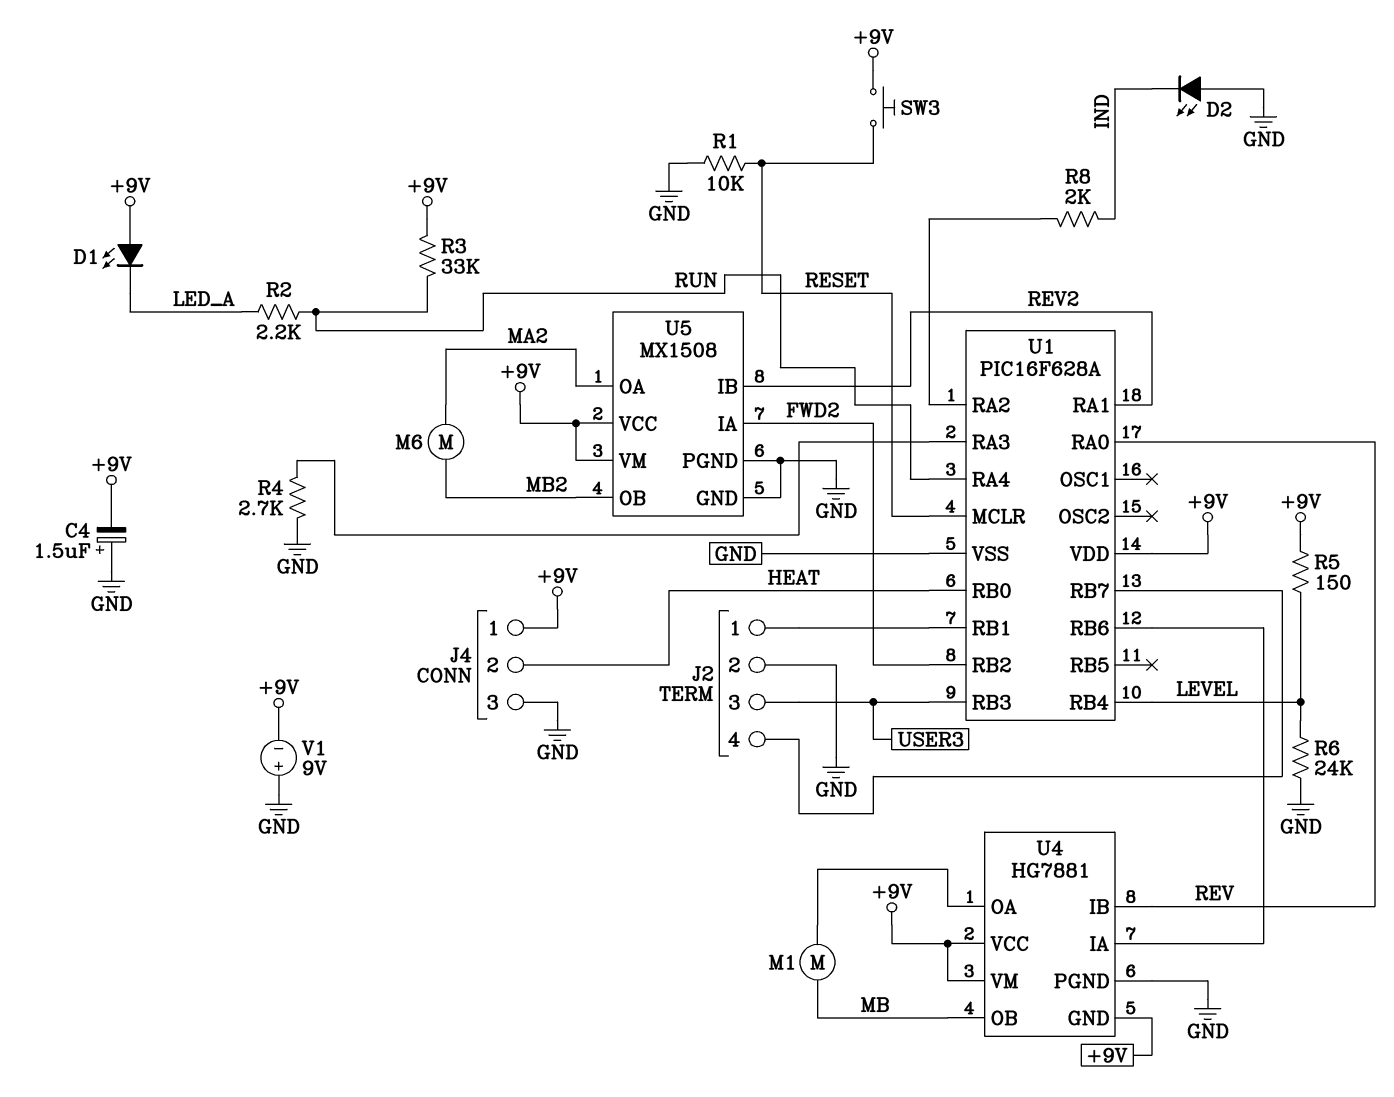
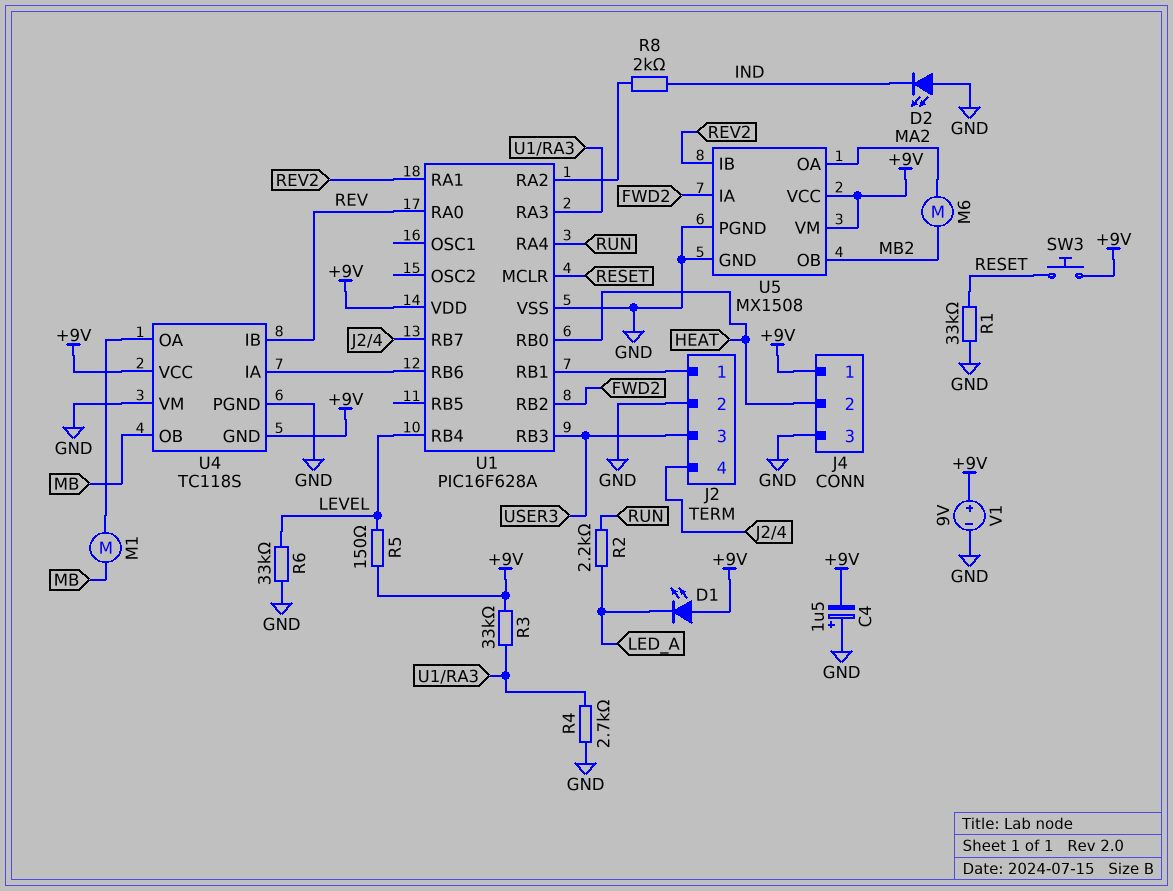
R1: 10k (GND, RESET) -> 33k (GND, RESET)
R3: 33k (+9V, RUN) -> 33k (+9V, U1/RA3)
R6: 24k (GND, LEVEL) -> 33k (GND, LEVEL)
U4: HG7881 -> TC118S
U4 pin VM: +9V -> GND
V1: 9V (plus GND, minus +9V) -> 9V (plus +9V, minus GND)

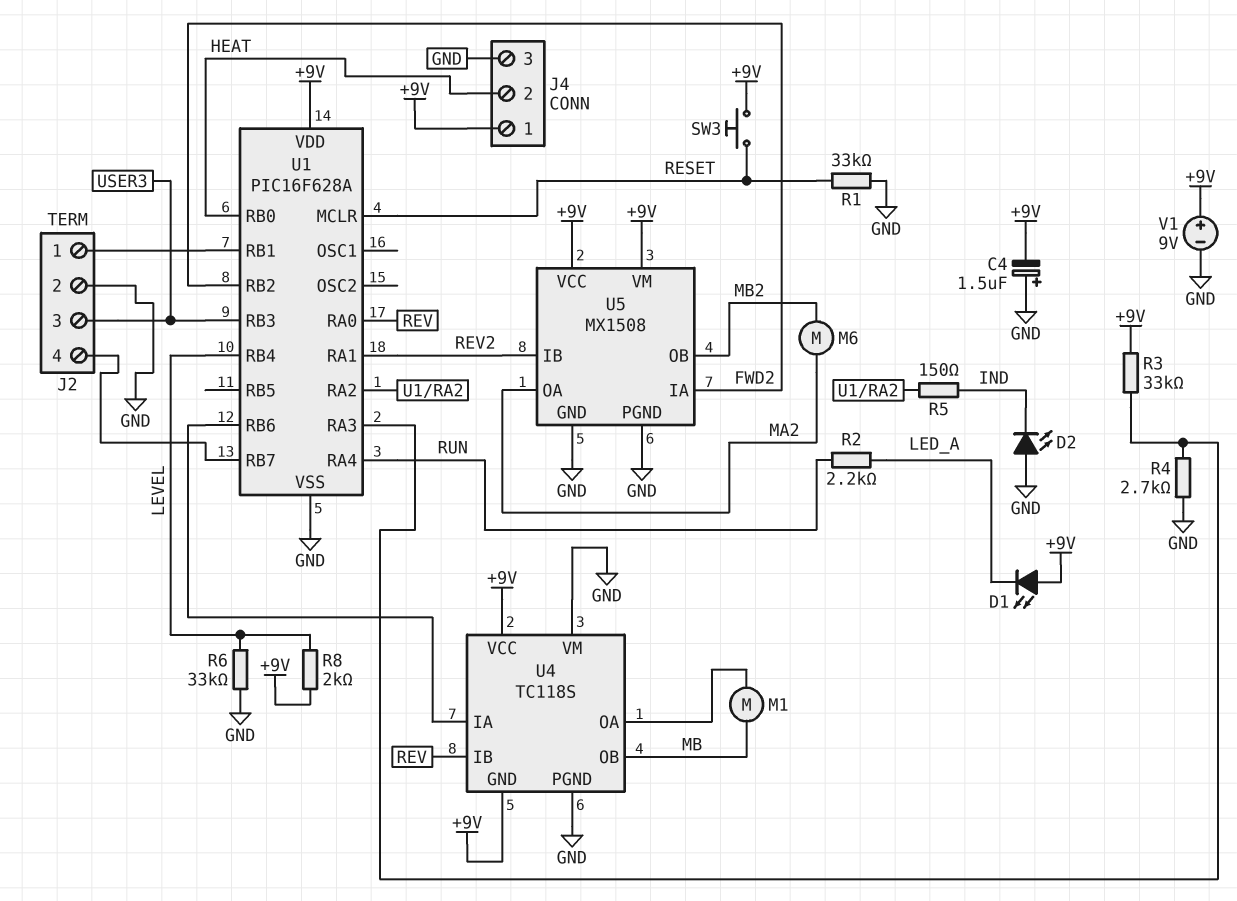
R5: 150 (+9V, LEVEL) -> 150 (IND, U1/RA2)
R8: 2k (IND, U1/RA2) -> 2k (+9V, LEVEL)

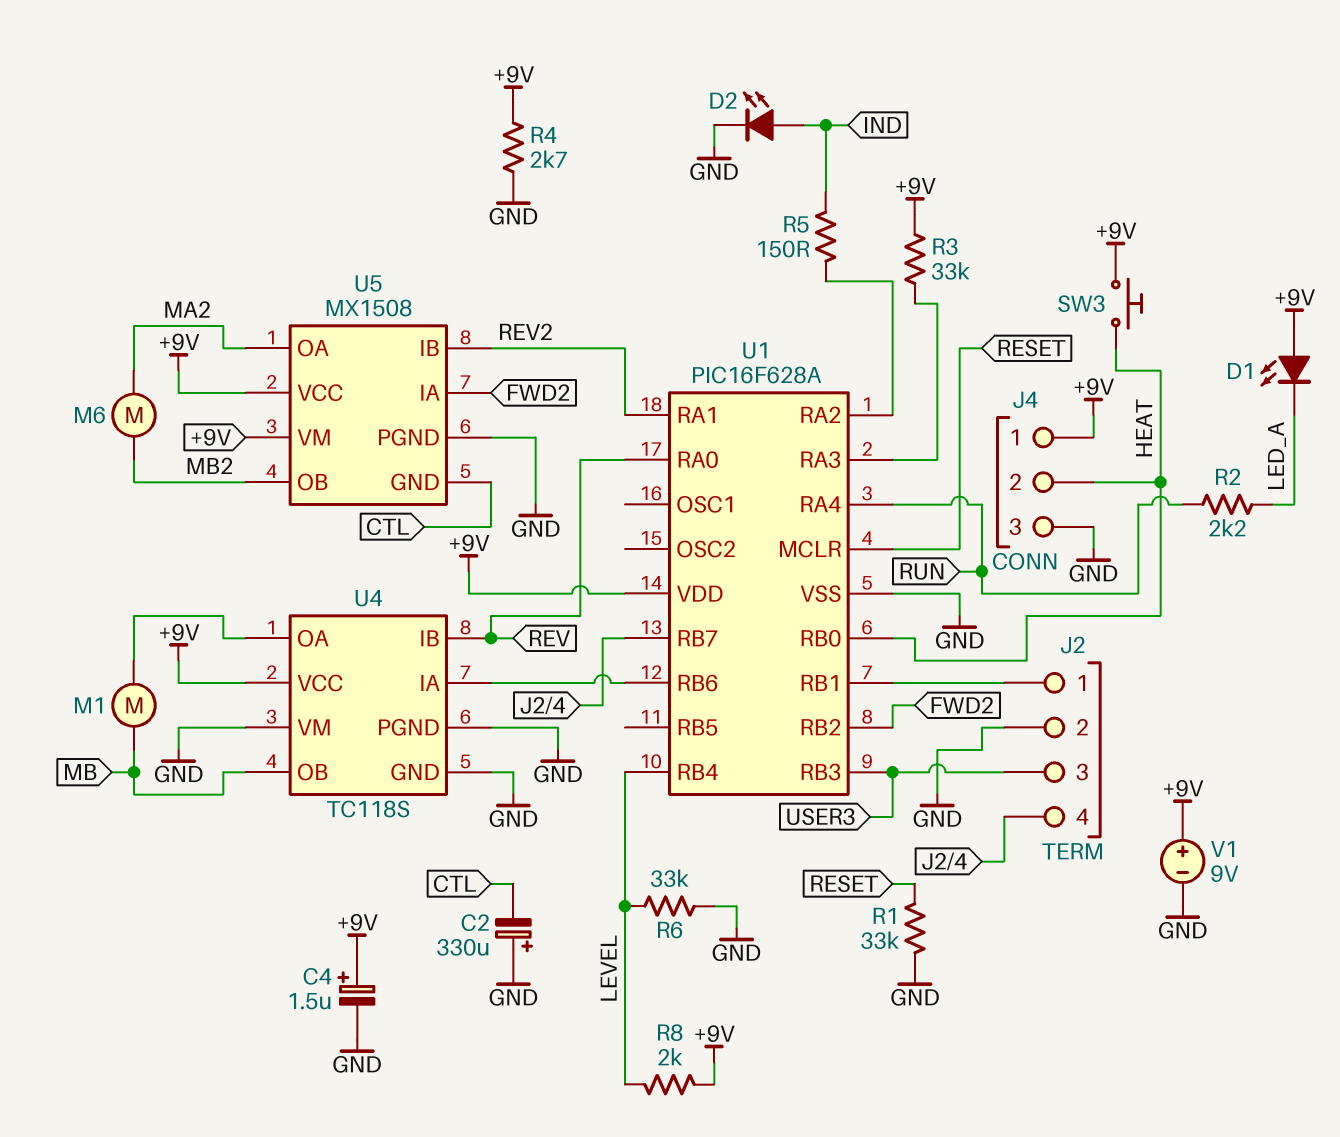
C2: none -> 330uF (plus GND, minus CTL)
C4: 1.5uF (plus GND, minus +9V) -> 1.5uF (plus +9V, minus GND)
D2: LED (A GND, K IND) -> LED (A IND, K GND)
R4: 2.7k (GND, U1/RA3) -> 2.7k (+9V, GND)
SW3: button (+9V, RESET) -> button (+9V, HEAT)
U4 pin GND: +9V -> GND
U5 pin GND: GND -> CTL

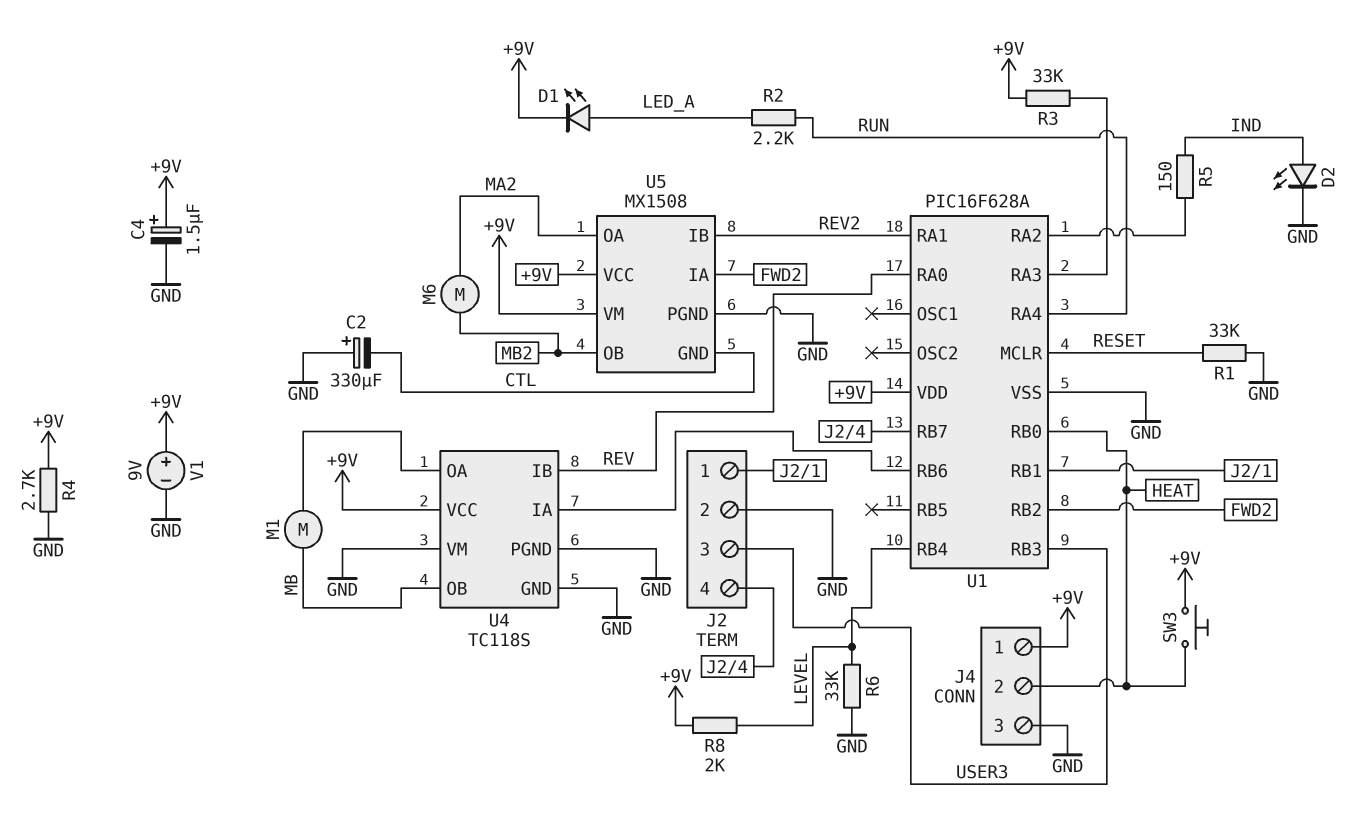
D1: LED (A +9V, K LED_A) -> LED (A LED_A, K +9V)

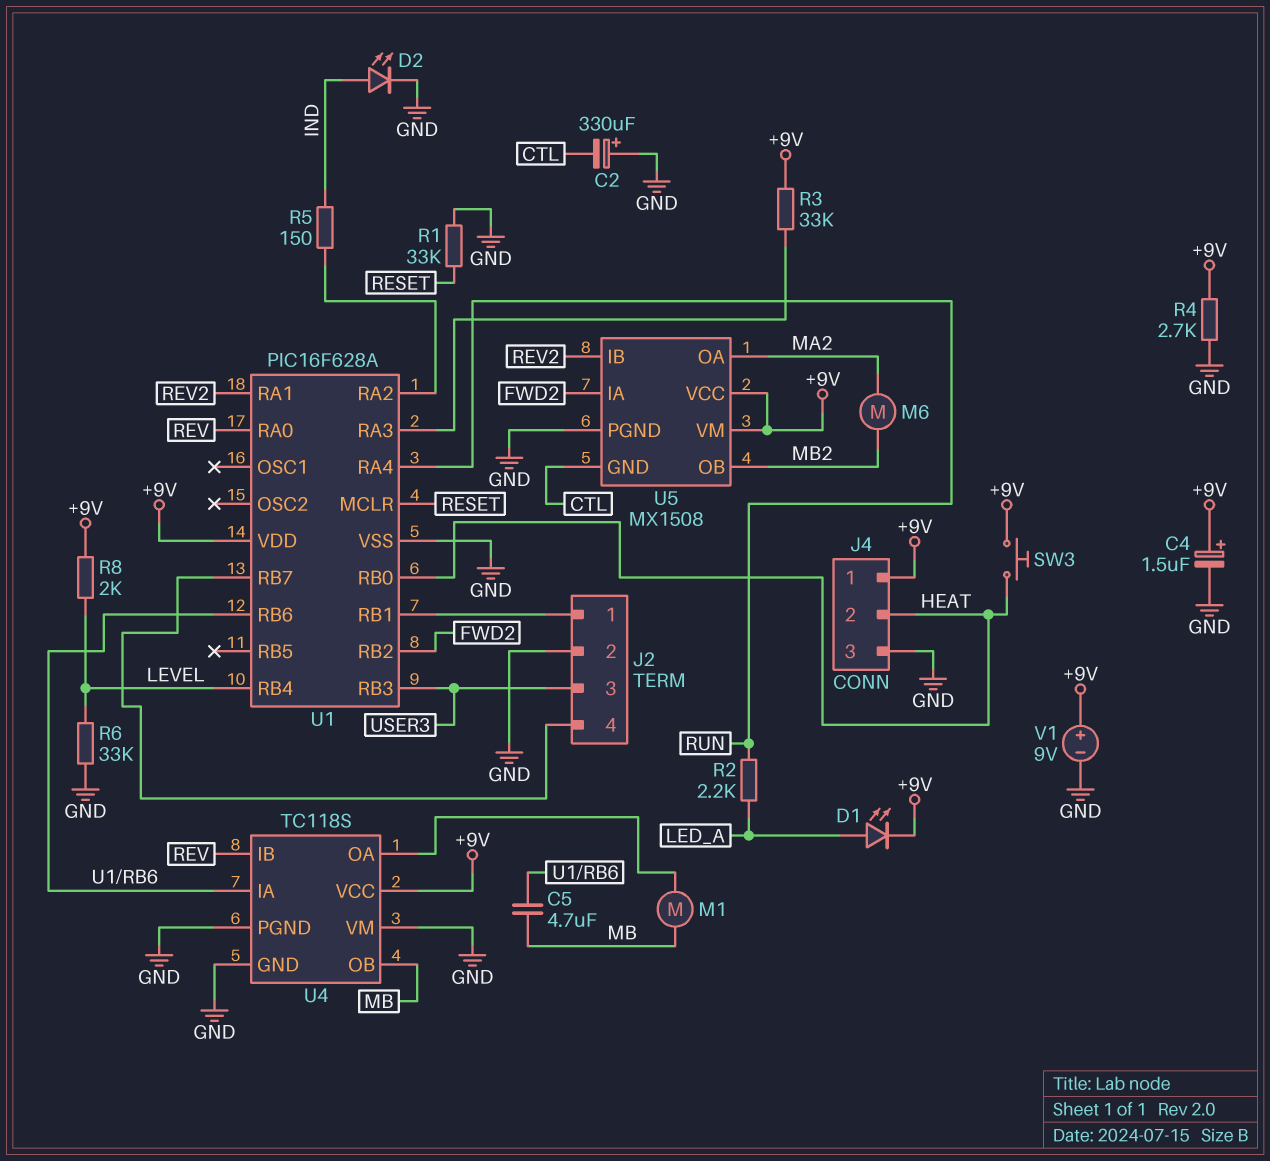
C5: none -> 4.7uF (MB, U1/RB6)

